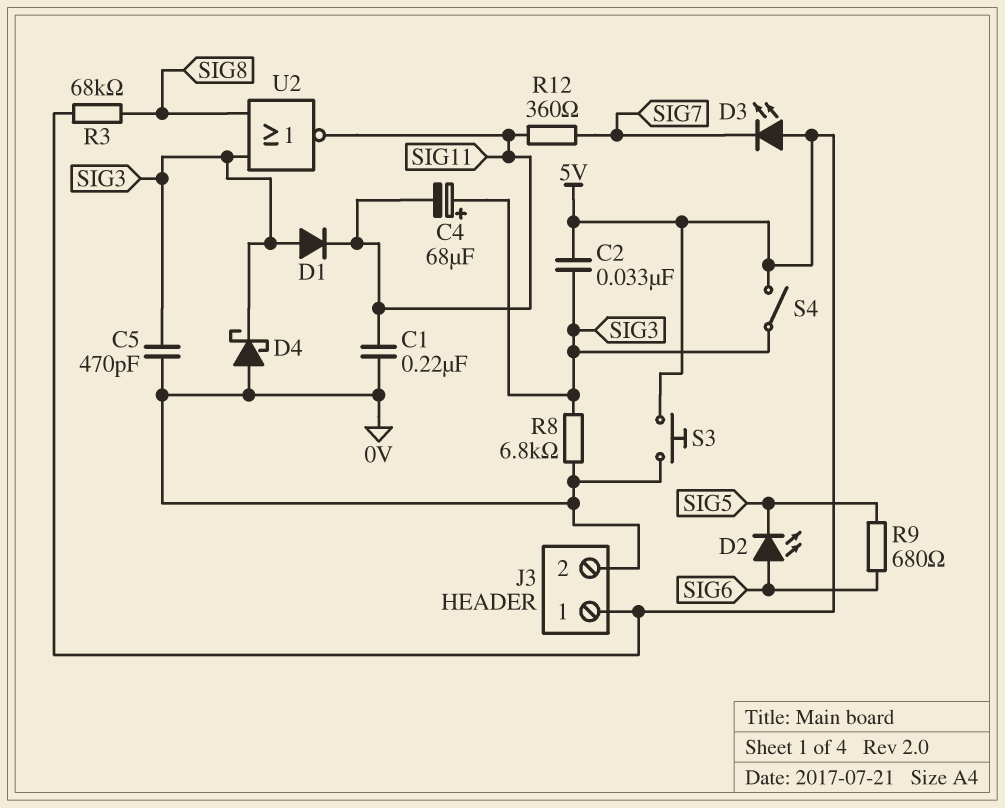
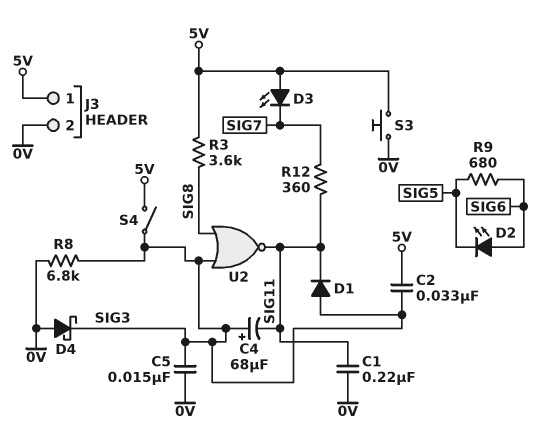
C5: 470pF (0V, SIG3) -> 15nF (0V, SIG3)
R3: 68k (5V, SIG8) -> 3.6k (5V, SIG8)

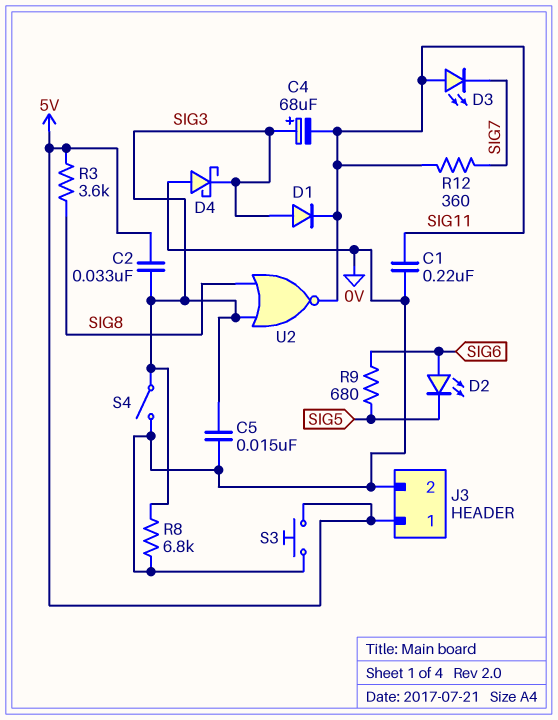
D3: LED (A 5V, K SIG7) -> LED (A SIG11, K SIG7)
S4: switch (5V, SIG3) -> switch (0V, SIG3)

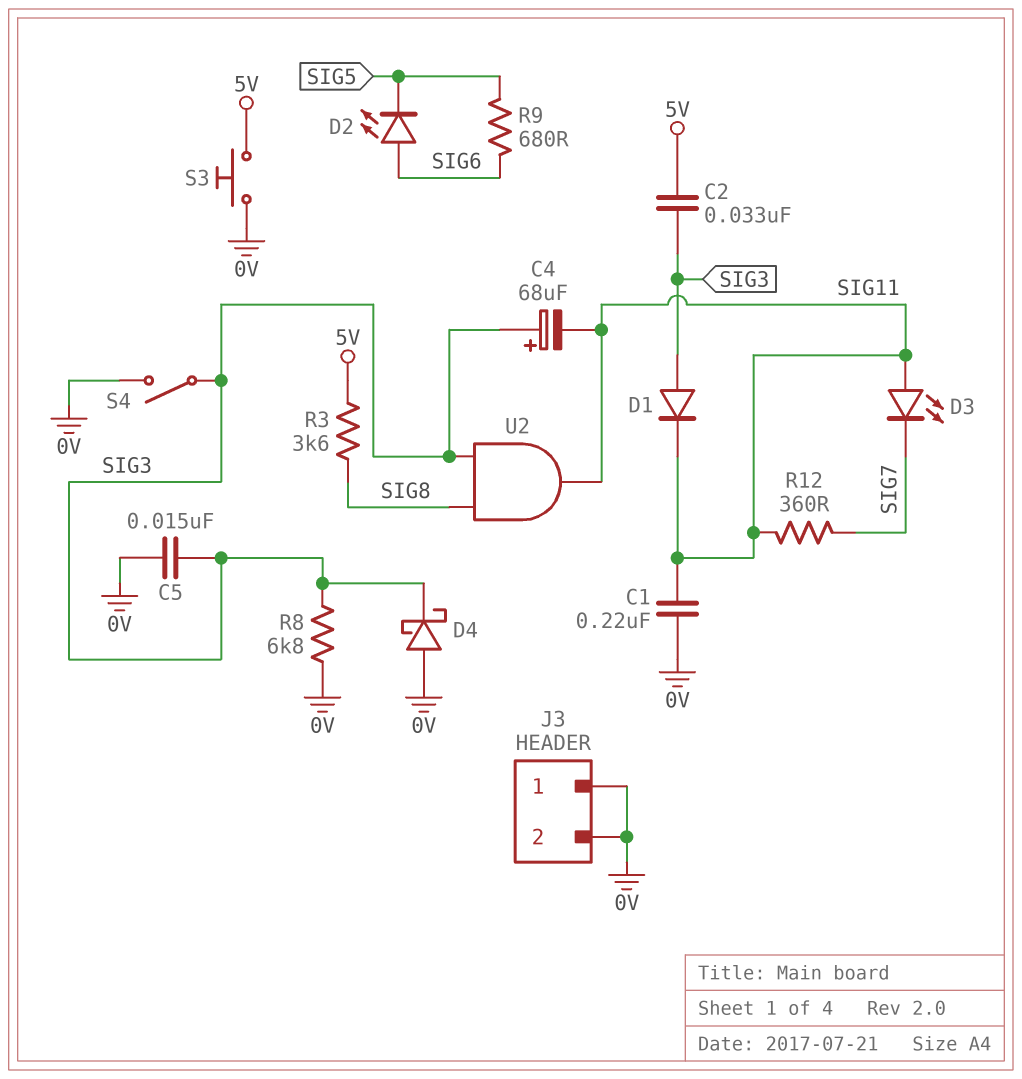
J3 pin 1: 5V -> 0V
U2: NOR (in SIG3, in SIG8, out SIG11) -> AND (in SIG3, in SIG8, out SIG11)

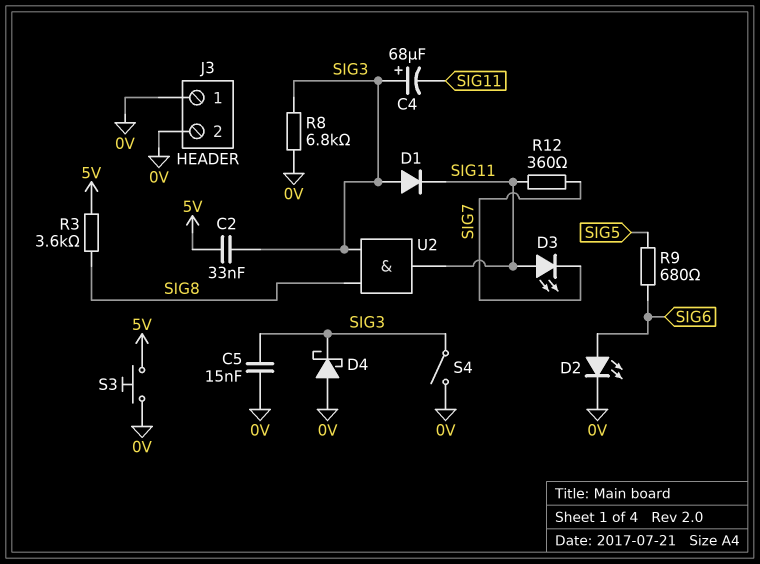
C1: 220nF (0V, SIG11) -> none
D2: LED (A SIG6, K SIG5) -> LED (A SIG6, K 0V)

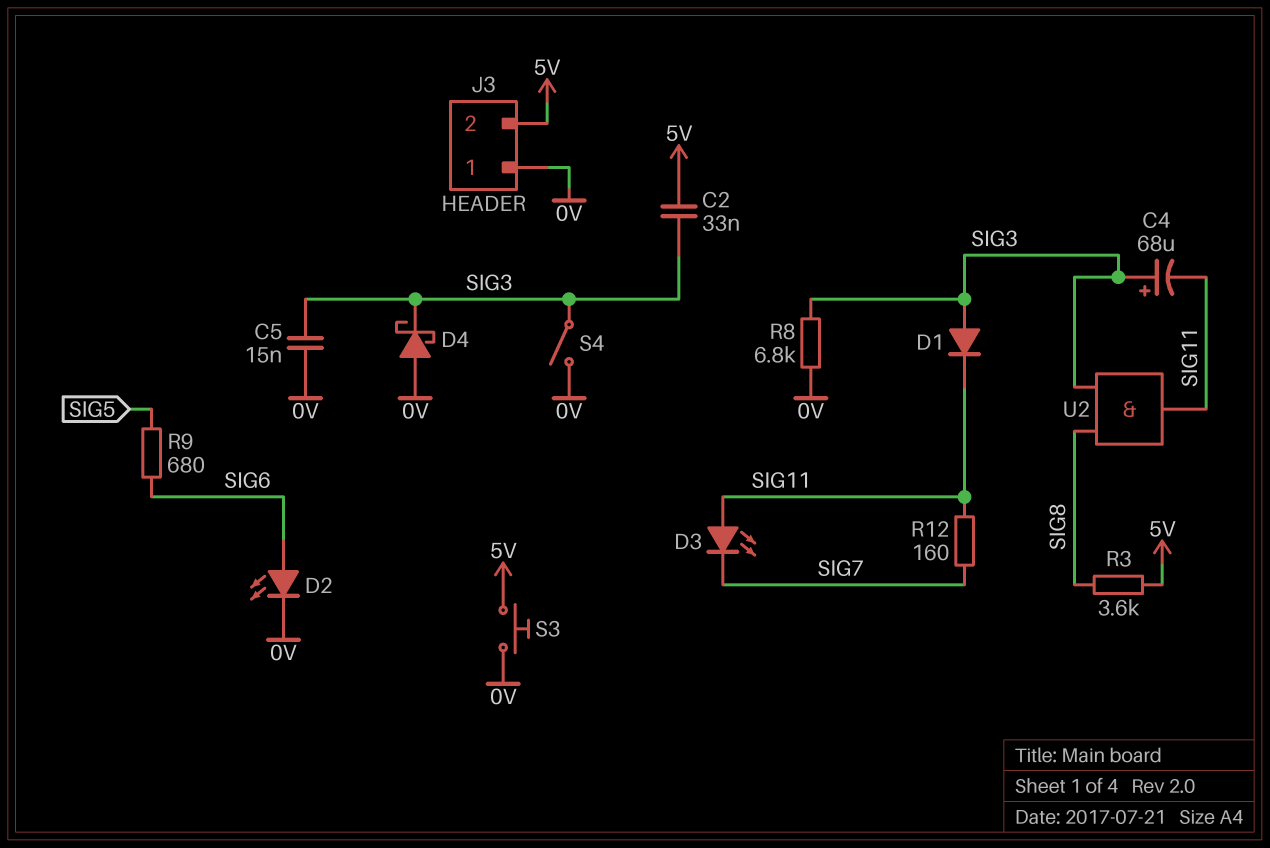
J3 pin 2: 0V -> 5V
R12: 360 (SIG7, SIG11) -> 160 (SIG7, SIG11)

